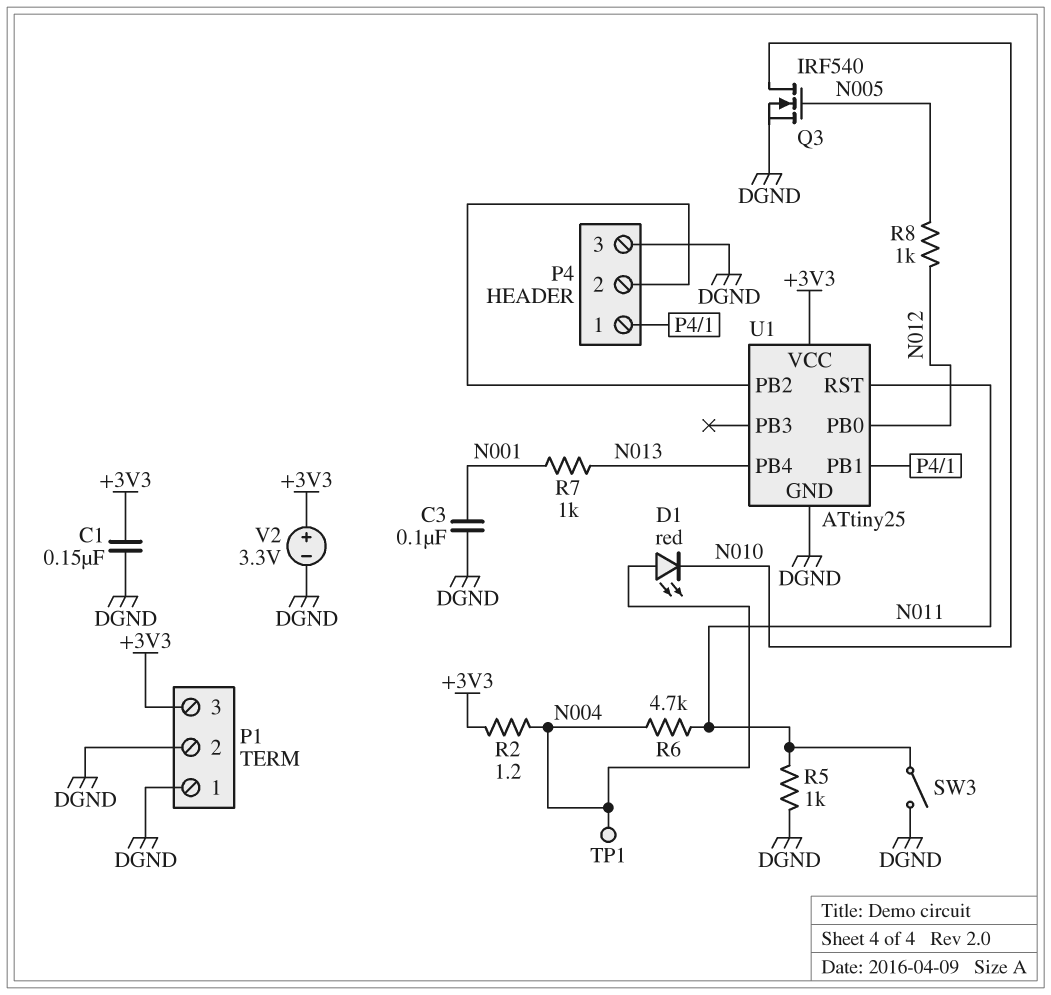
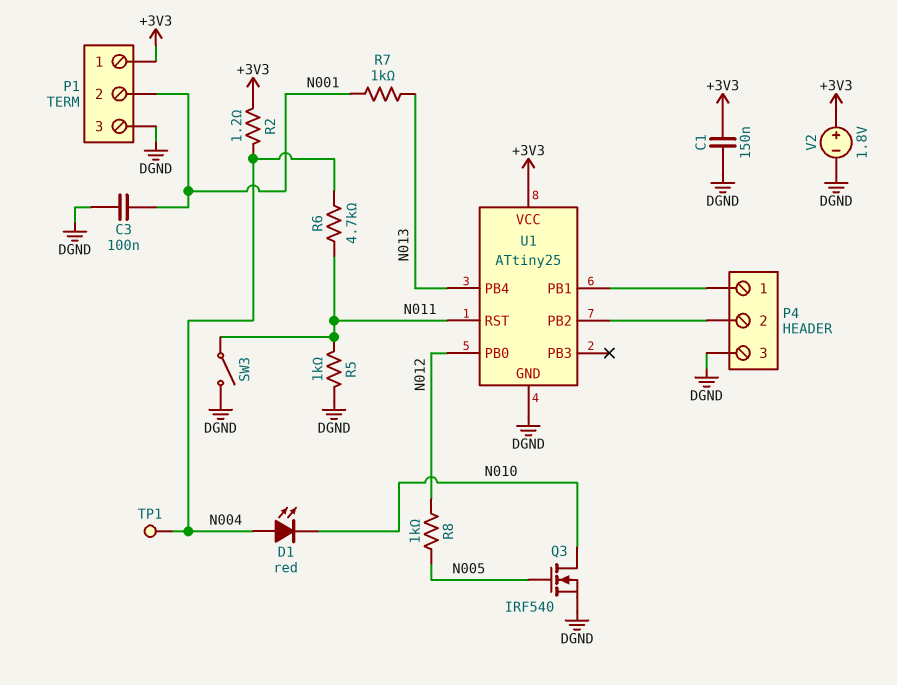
P1 pin 1: DGND -> +3V3
P1 pin 2: DGND -> N001
P1 pin 3: +3V3 -> DGND
V2: 3.3V (plus +3V3, minus DGND) -> 1.8V (plus +3V3, minus DGND)

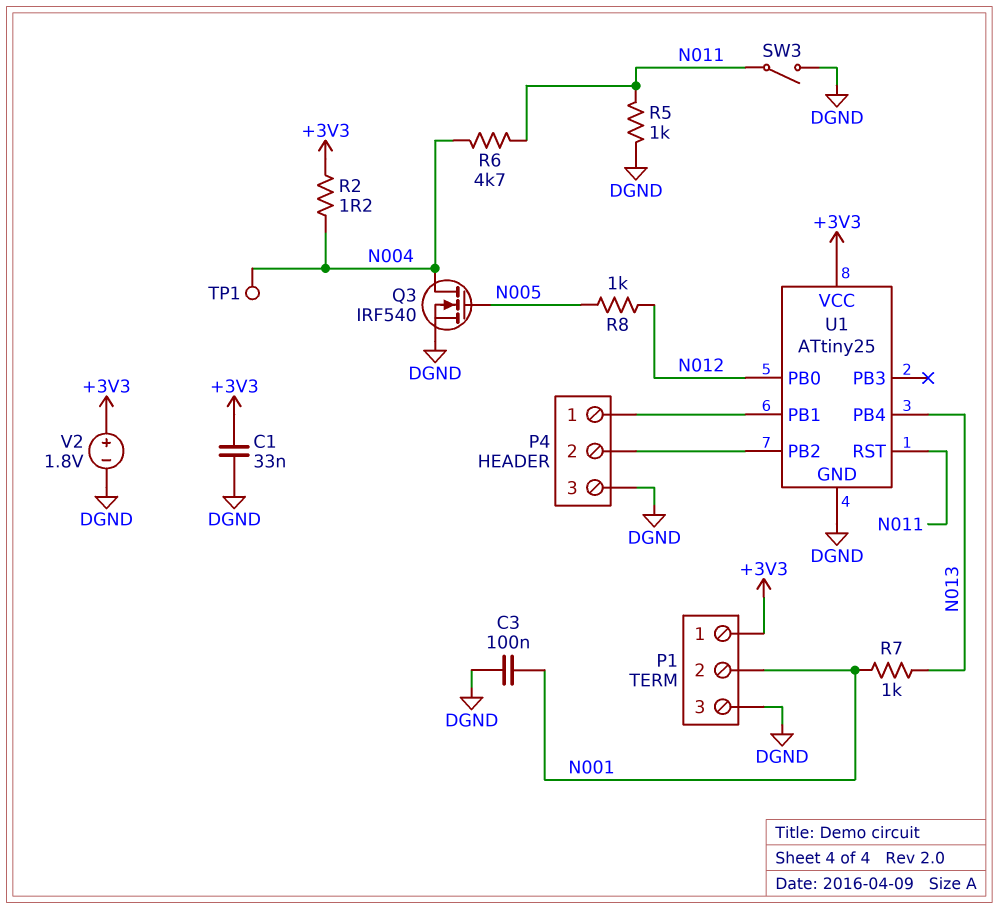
C1: 150nF (+3V3, DGND) -> 33nF (+3V3, DGND)
D1: LED red (A N004, K N010) -> none
Q3: NMOS IRF540 (G N005, D N010, S DGND) -> NMOS IRF540 (G N005, D N004, S DGND)

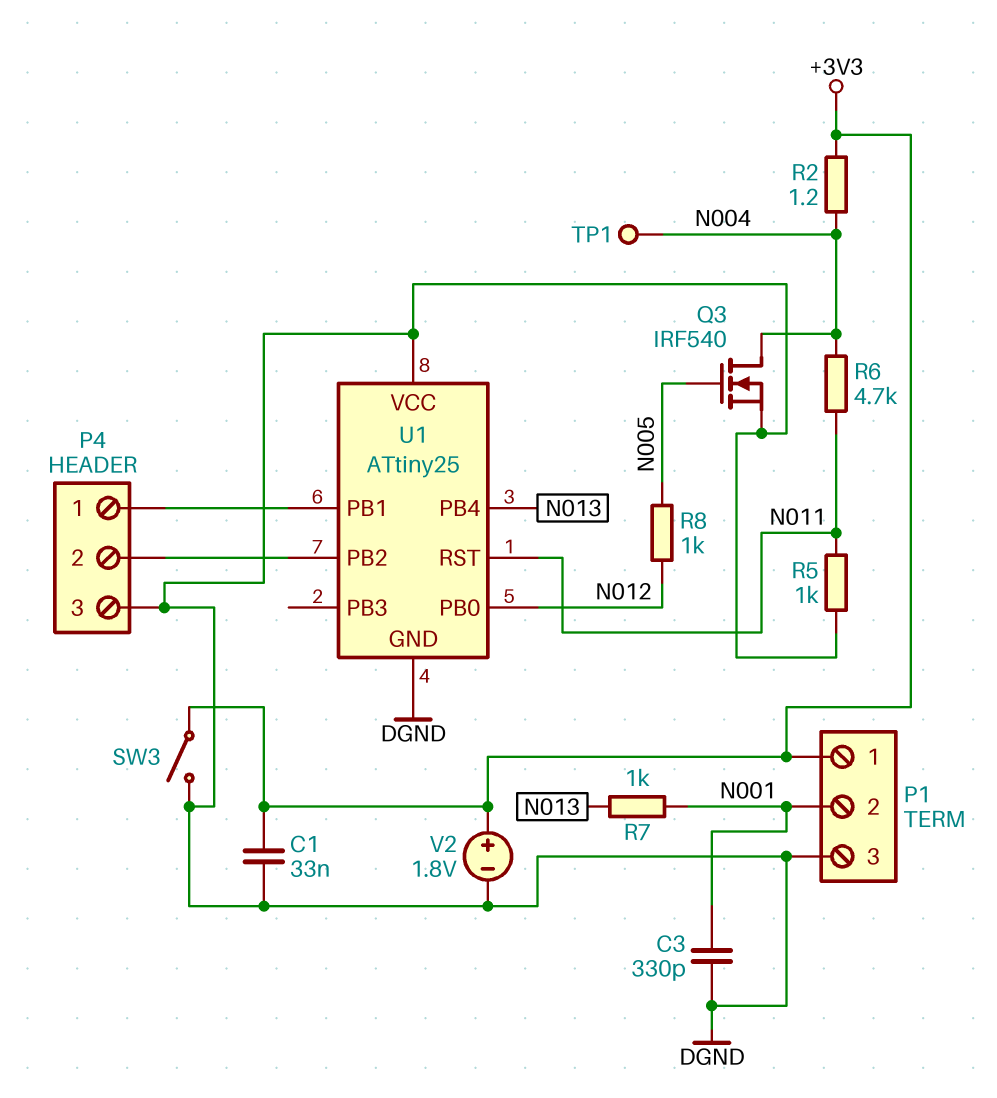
C3: 100nF (DGND, N001) -> 330pF (DGND, N001)
SW3: switch (DGND, N011) -> switch (+3V3, DGND)
U1 pin VCC: +3V3 -> DGND

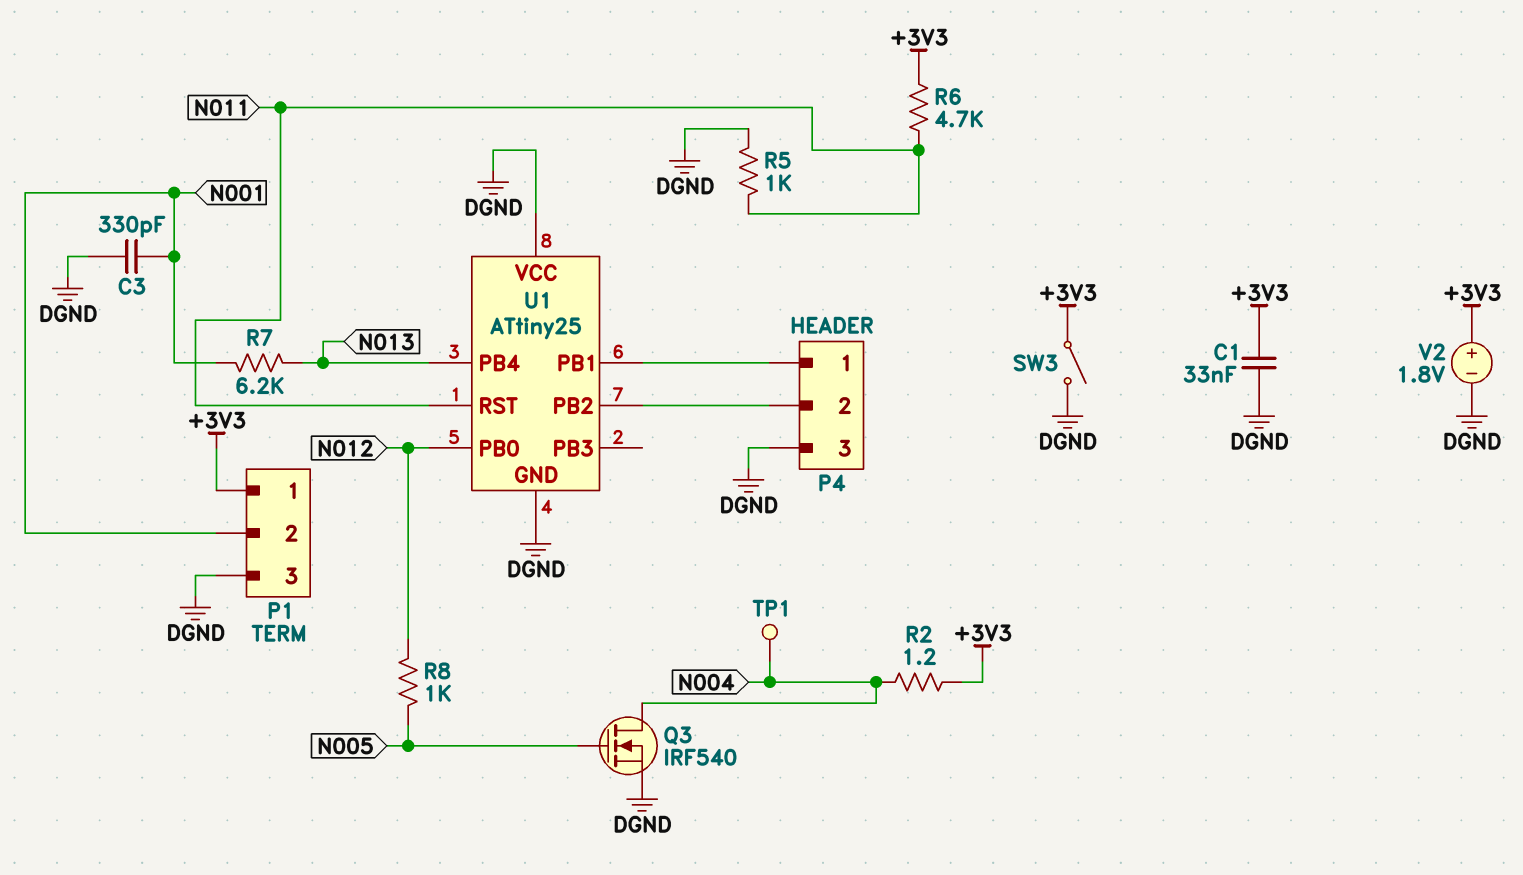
R6: 4.7k (N004, N011) -> 4.7k (+3V3, N011)
R7: 1k (N001, N013) -> 6.2k (N001, N013)

